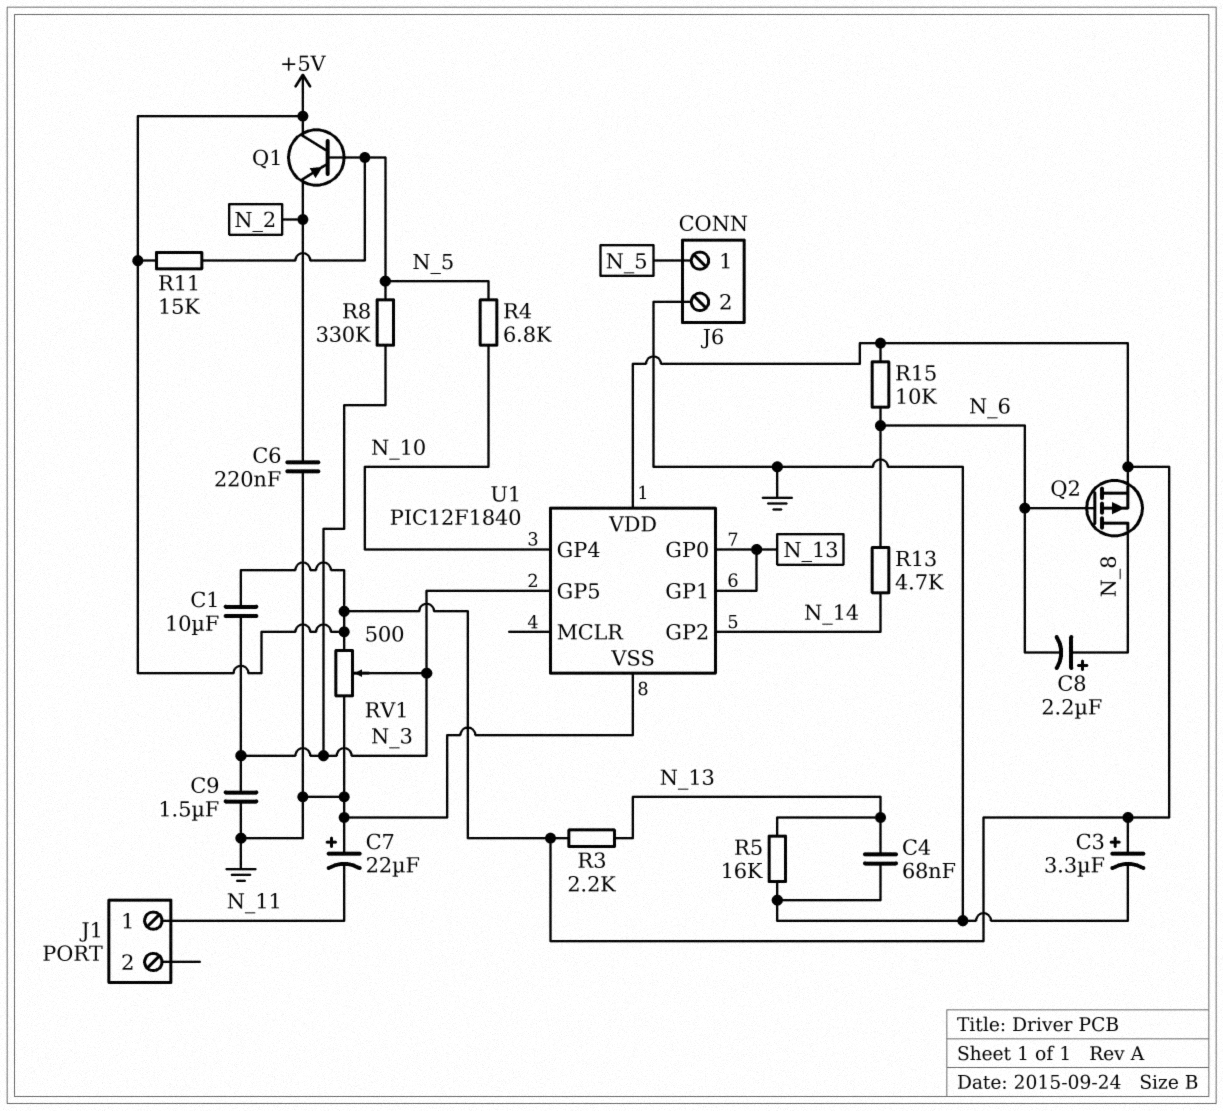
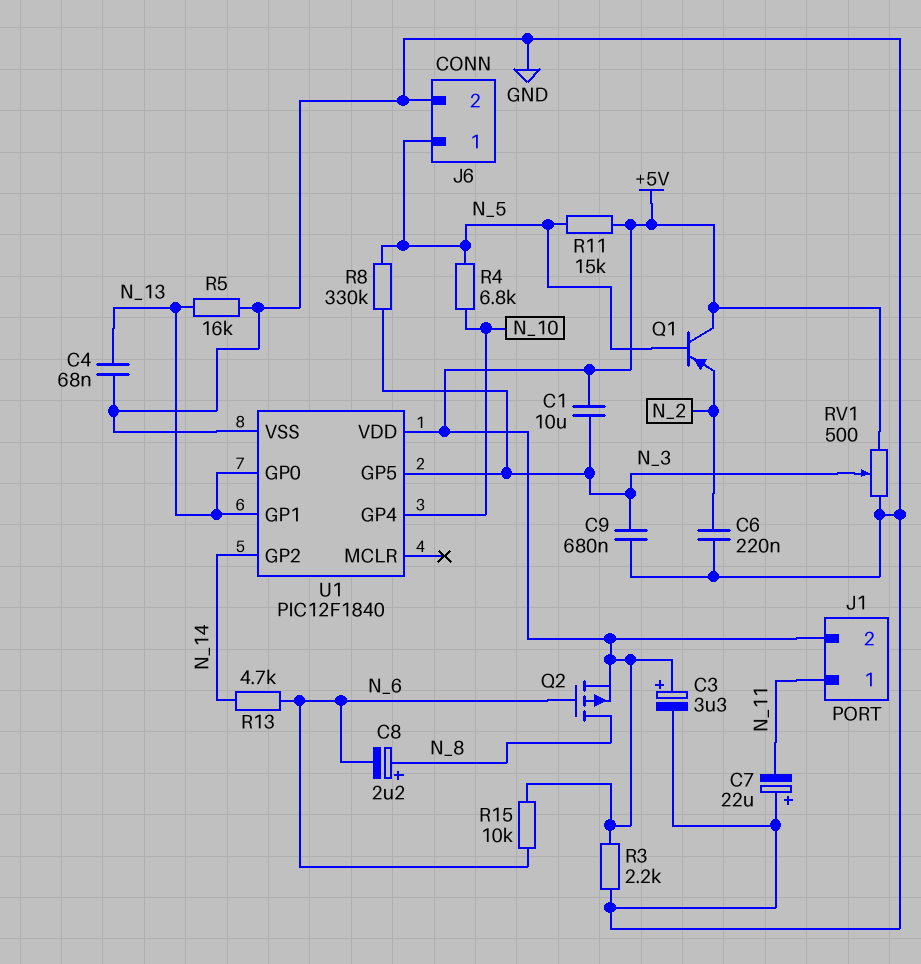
C9: 1.5uF (GND, N_3) -> 680nF (GND, N_3)
J1 pin 2: none -> +5V
R3: 2.2k (+5V, N_13) -> 2.2k (+5V, GND)

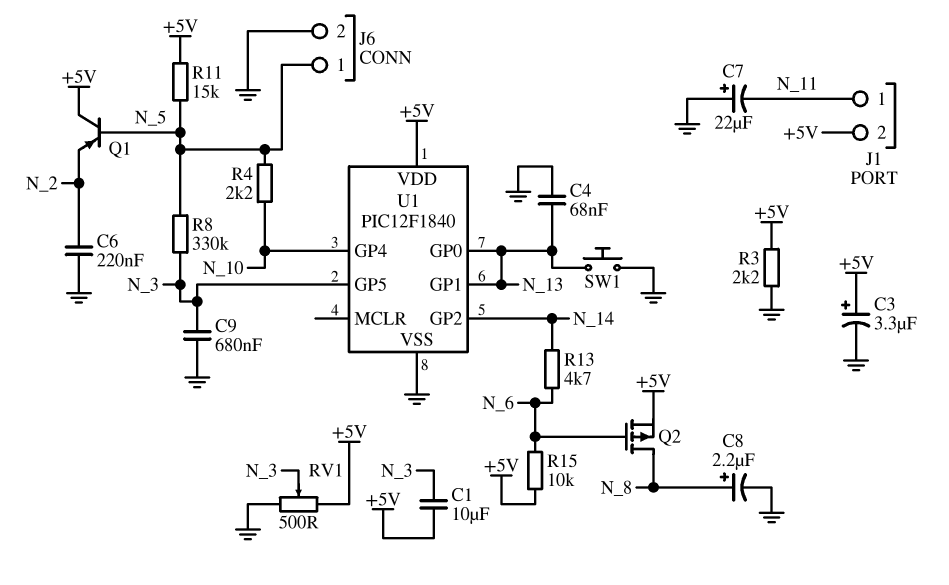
C8: 2.2uF (plus N_8, minus N_6) -> 2.2uF (plus N_8, minus GND)
R4: 6.8k (N_5, N_10) -> 2.2k (N_5, N_10)
R5: 16k (GND, N_13) -> none
SW1: none -> button (GND, N_13)

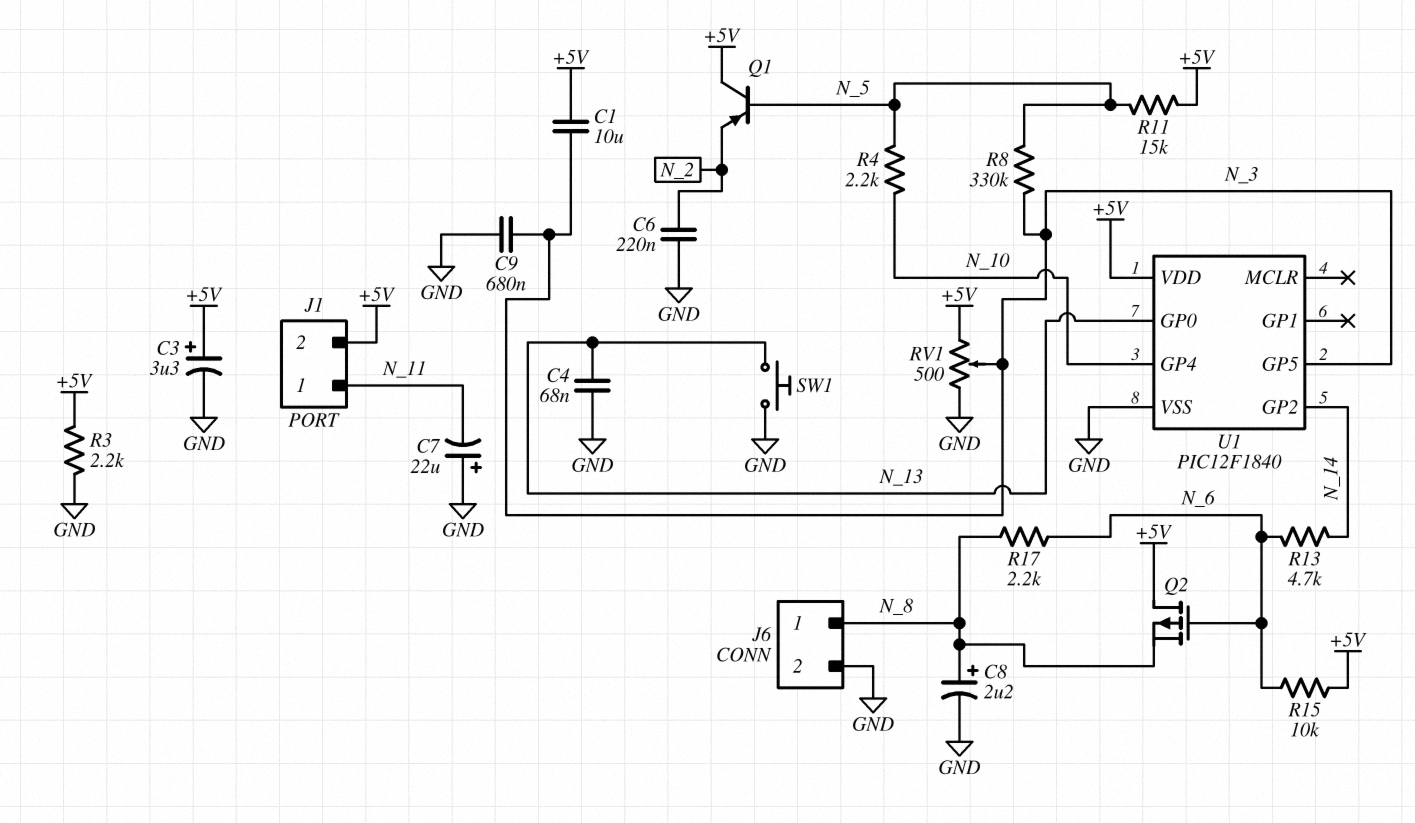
J6 pin 1: N_5 -> N_8
Q2: PMOS (G N_6, D N_8, S +5V) -> PMOS (G N_6, D +5V, S N_8)
R17: none -> 2.2k (N_6, N_8)
U1 pin GP1: N_13 -> none

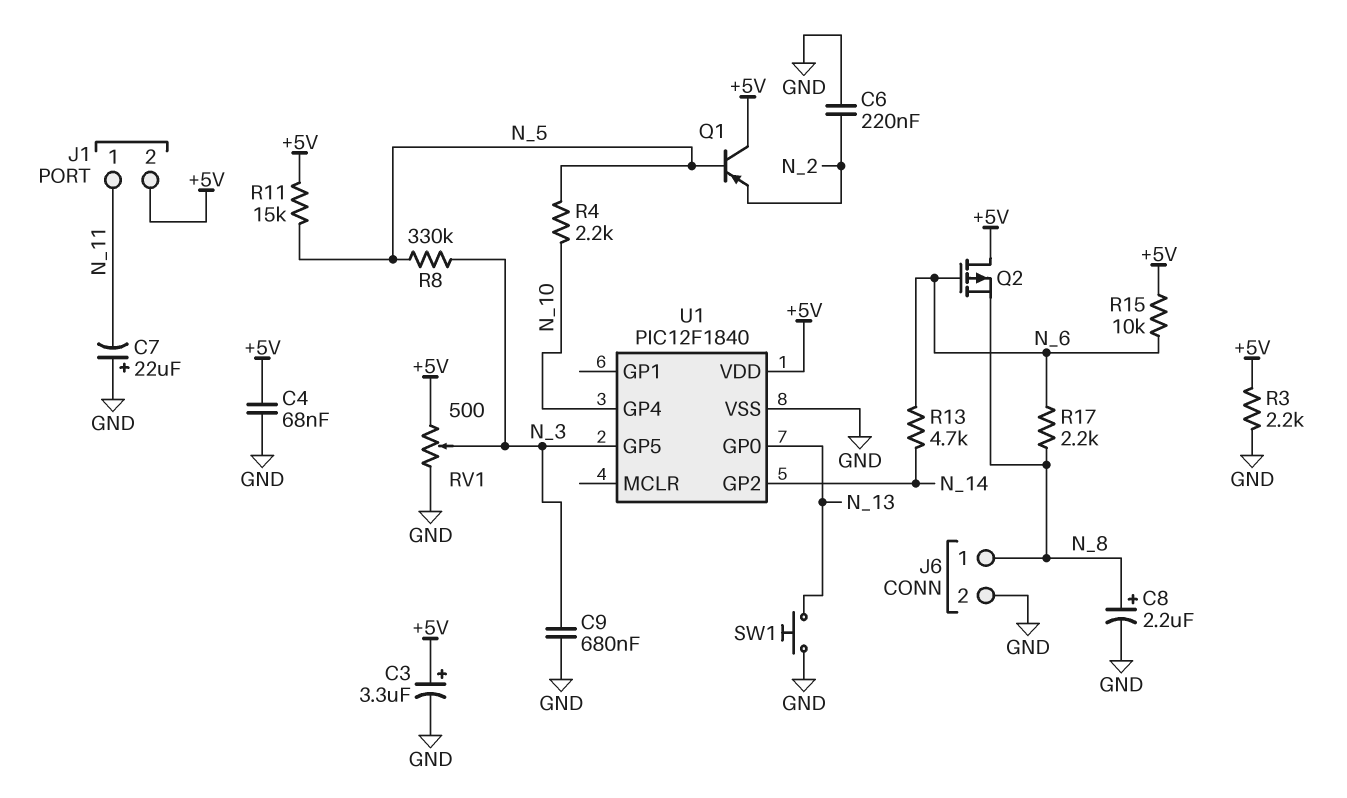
C1: 10uF (+5V, N_3) -> none
C4: 68nF (GND, N_13) -> 68nF (+5V, GND)

